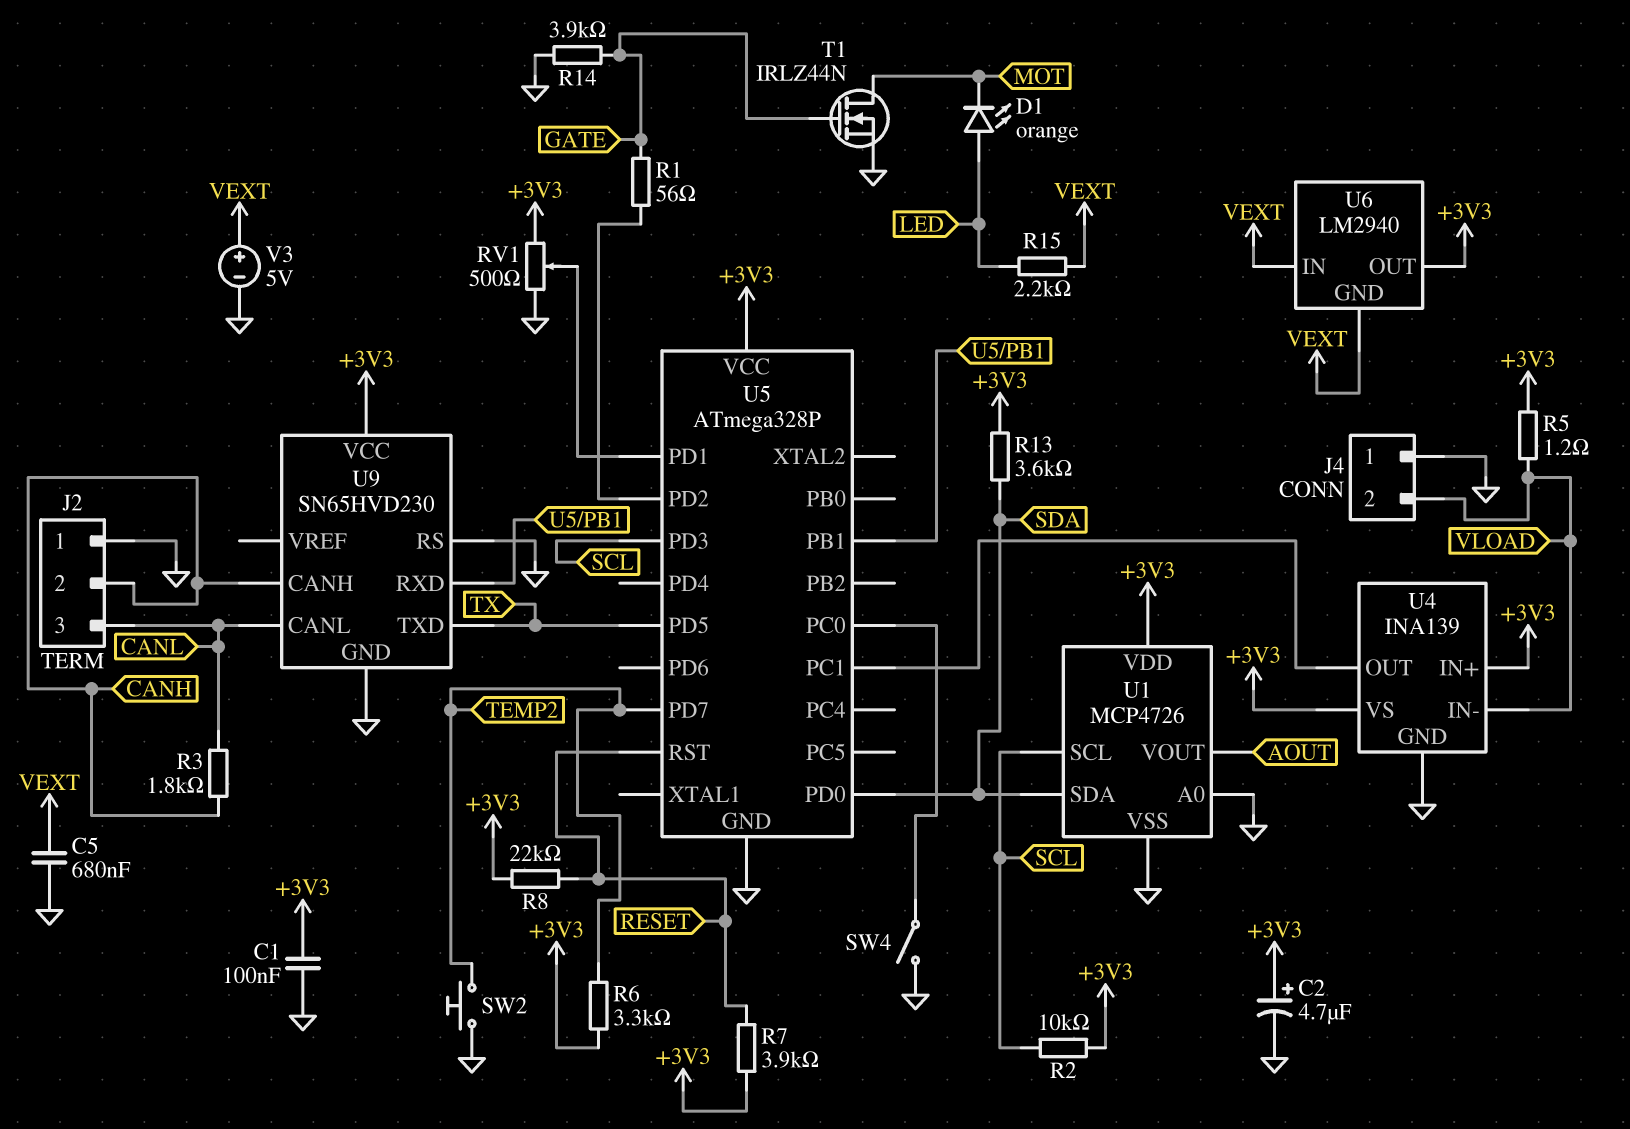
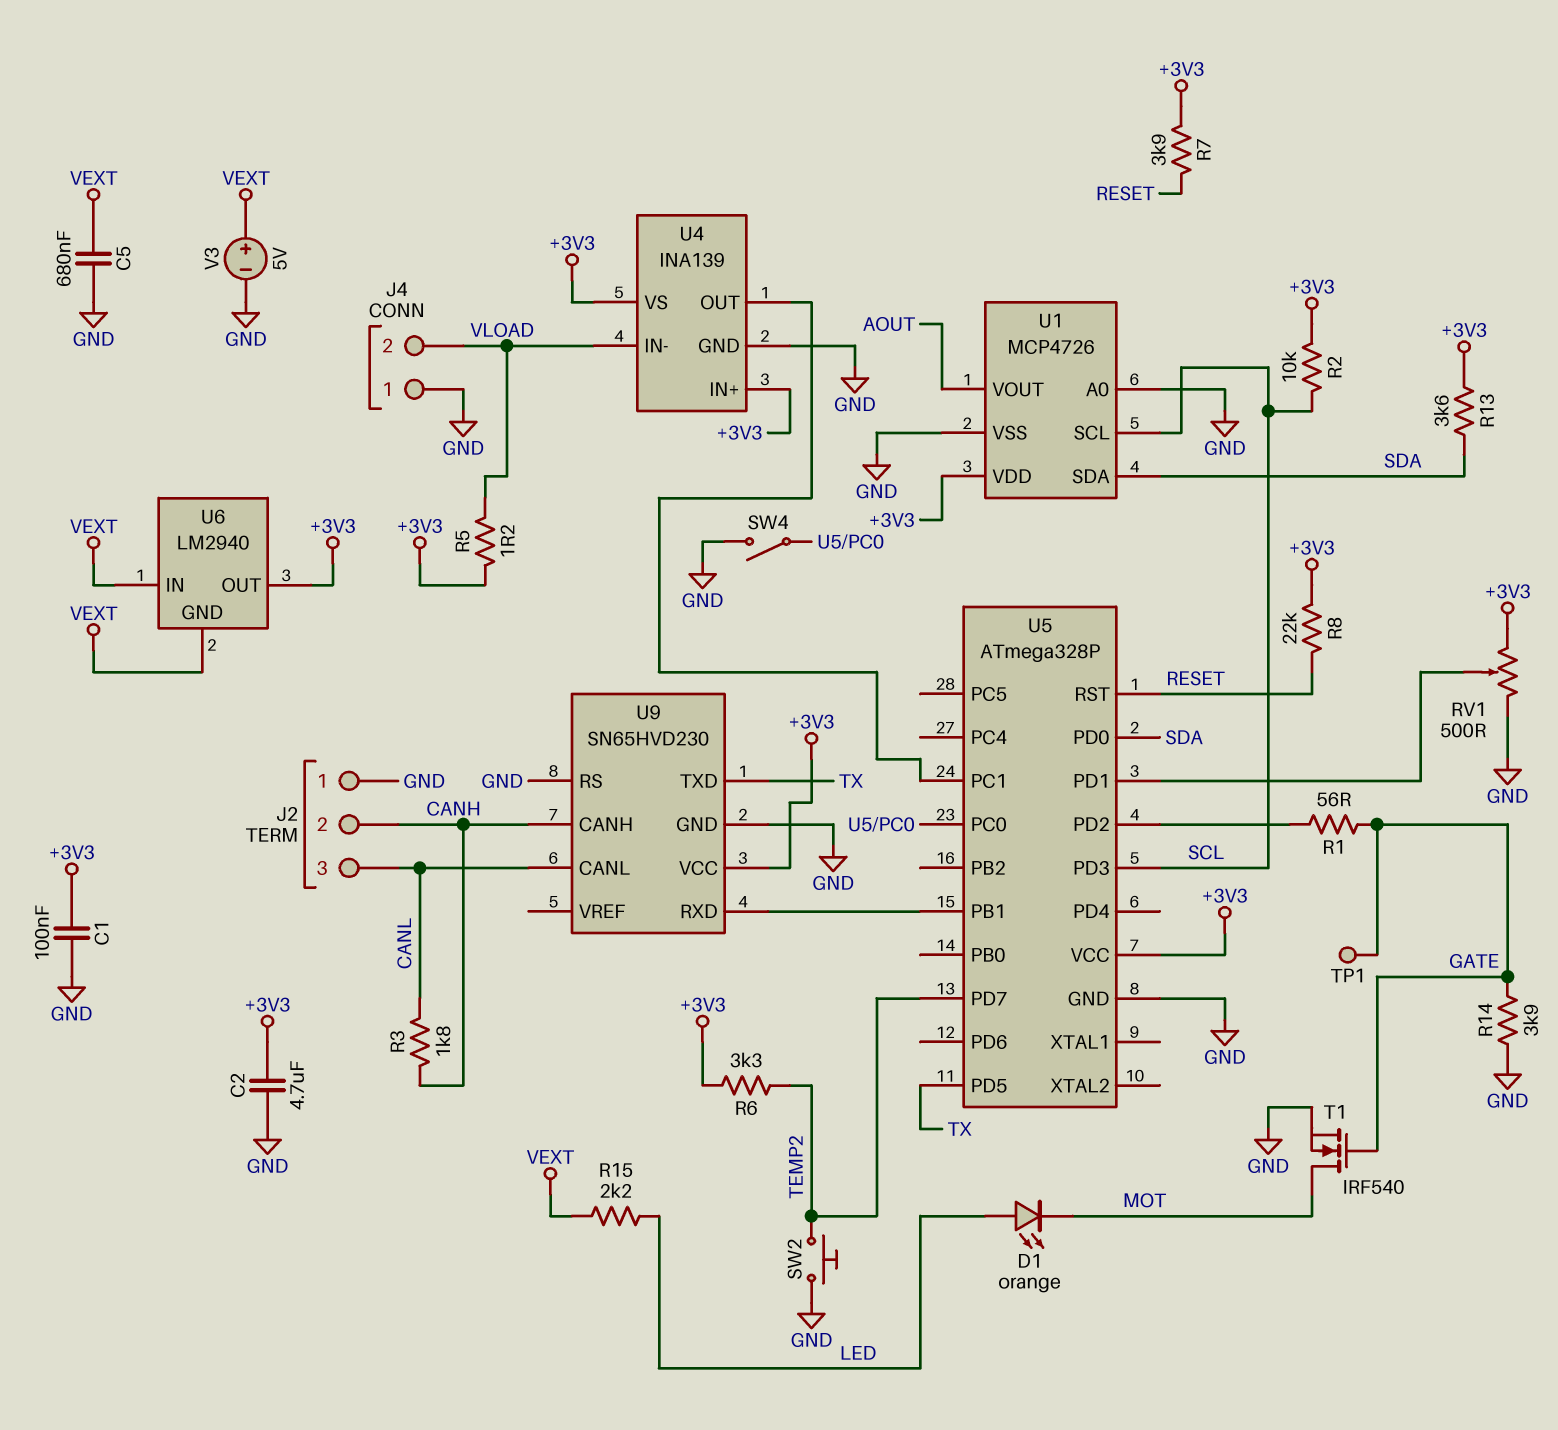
C2: 4.7uF (plus +3V3, minus GND) -> 4.7uF (+3V3, GND)
T1: NMOS IRLZ44N (G GATE, D MOT, S GND) -> NMOS IRF540 (G GATE, D MOT, S GND)
TP1: none -> test point (GATE)

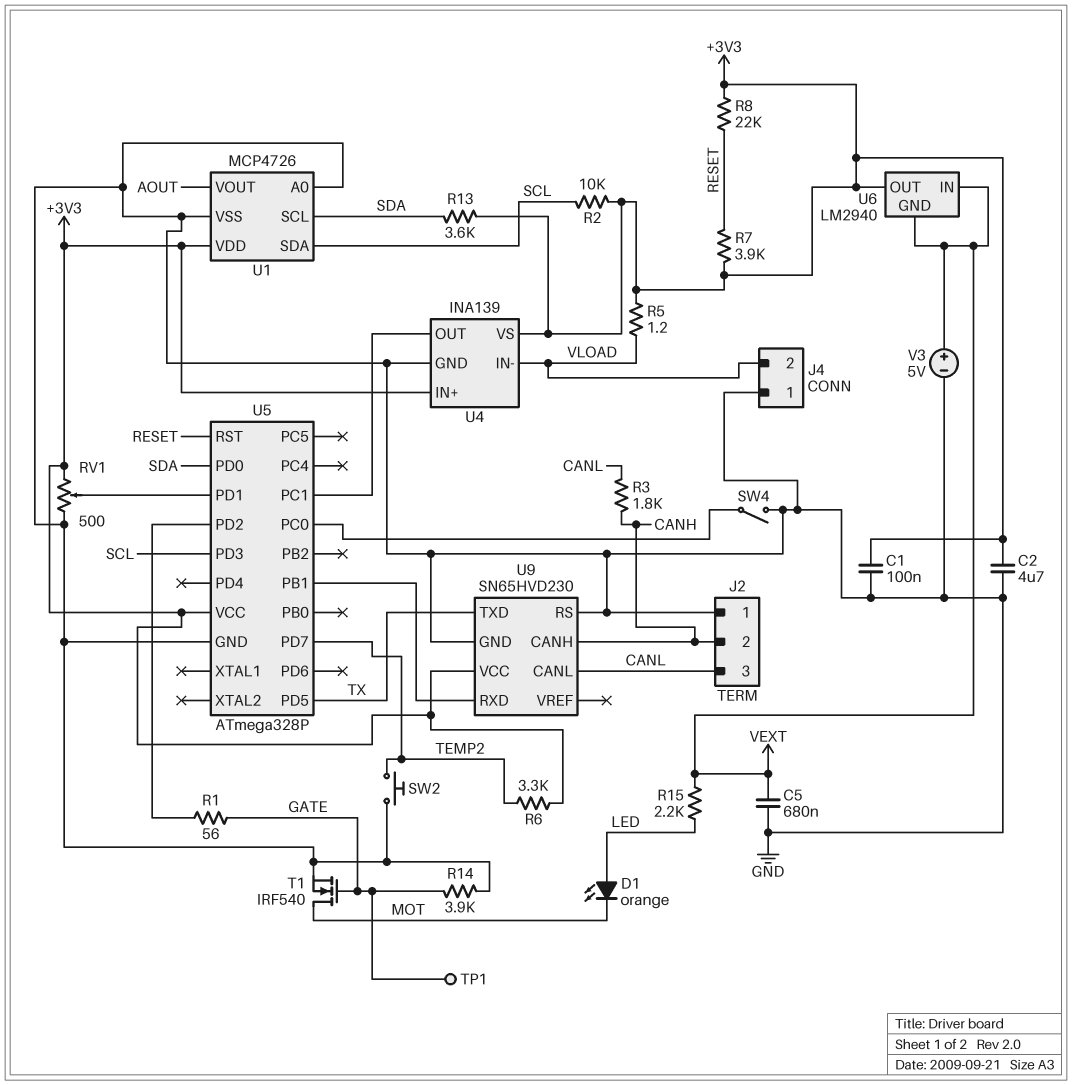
U1 pin SCL: SCL -> SDA
U1 pin SDA: SDA -> SCL

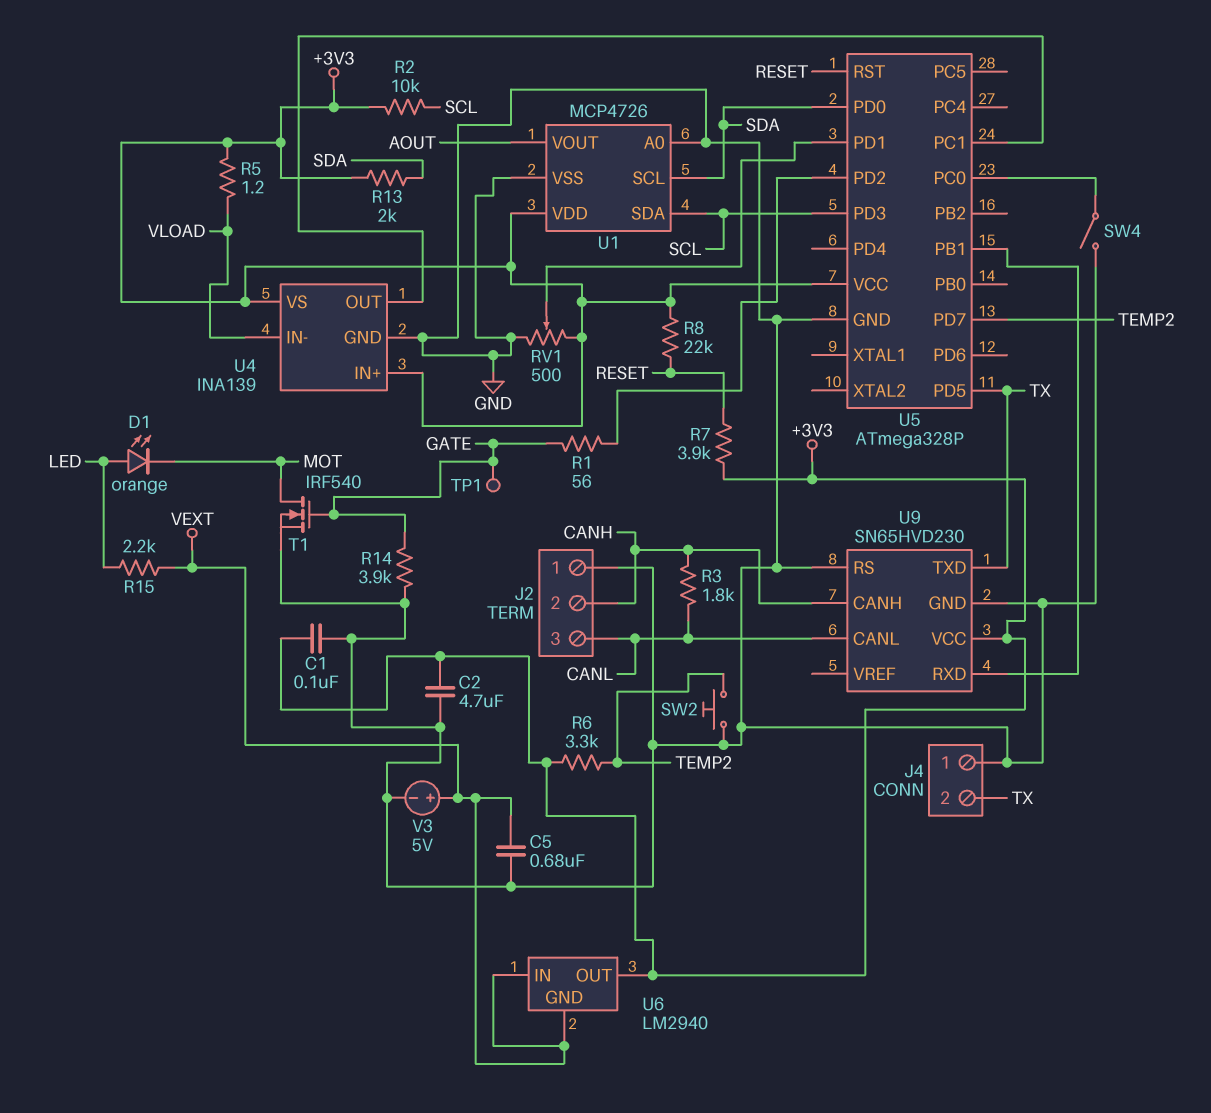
J4 pin 2: VLOAD -> TX
R13: 3.6k (+3V3, SDA) -> 2k (+3V3, SDA)

